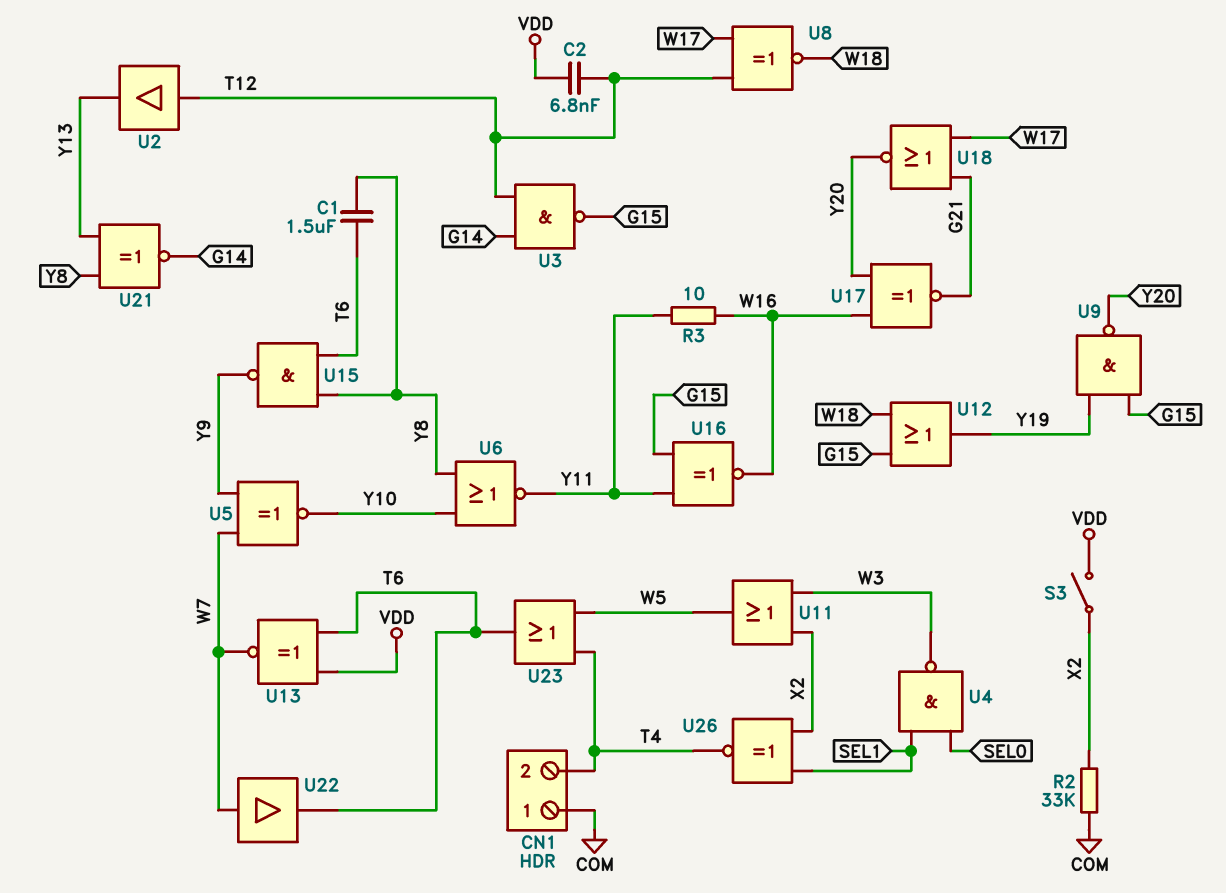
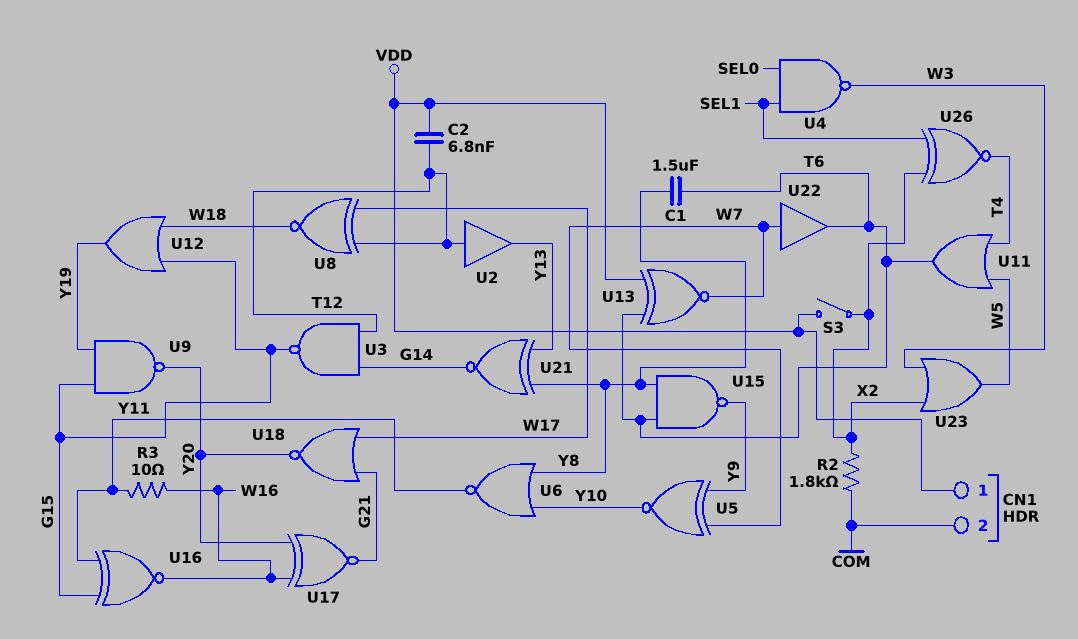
CN1 pin 1: COM -> VDD
CN1 pin 2: T4 -> COM
R2: 33k (COM, X2) -> 1.8k (COM, X2)
U11: OR (in W3, in X2, out W5) -> OR (in T4, in W5, out T6)
U23: OR (in T4, in W5, out T6) -> OR (in W3, in X2, out W5)

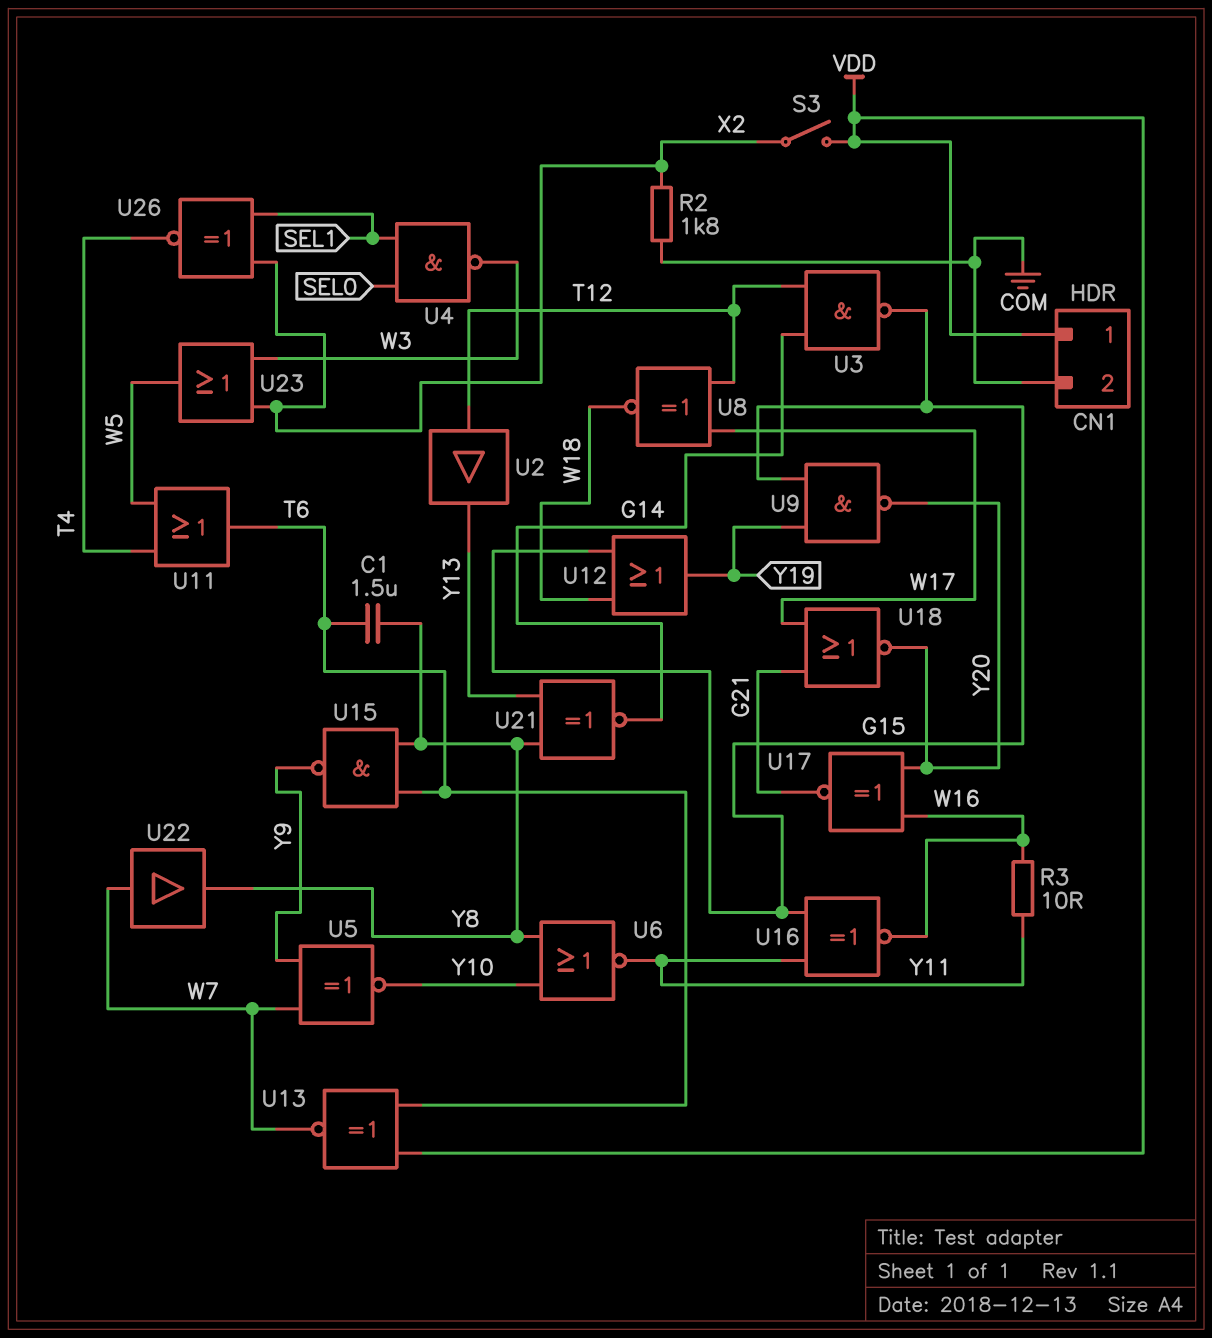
C2: 6.8nF (T12, VDD) -> none
U22: buffer (in W7, out T6) -> buffer (in W7, out Y8)

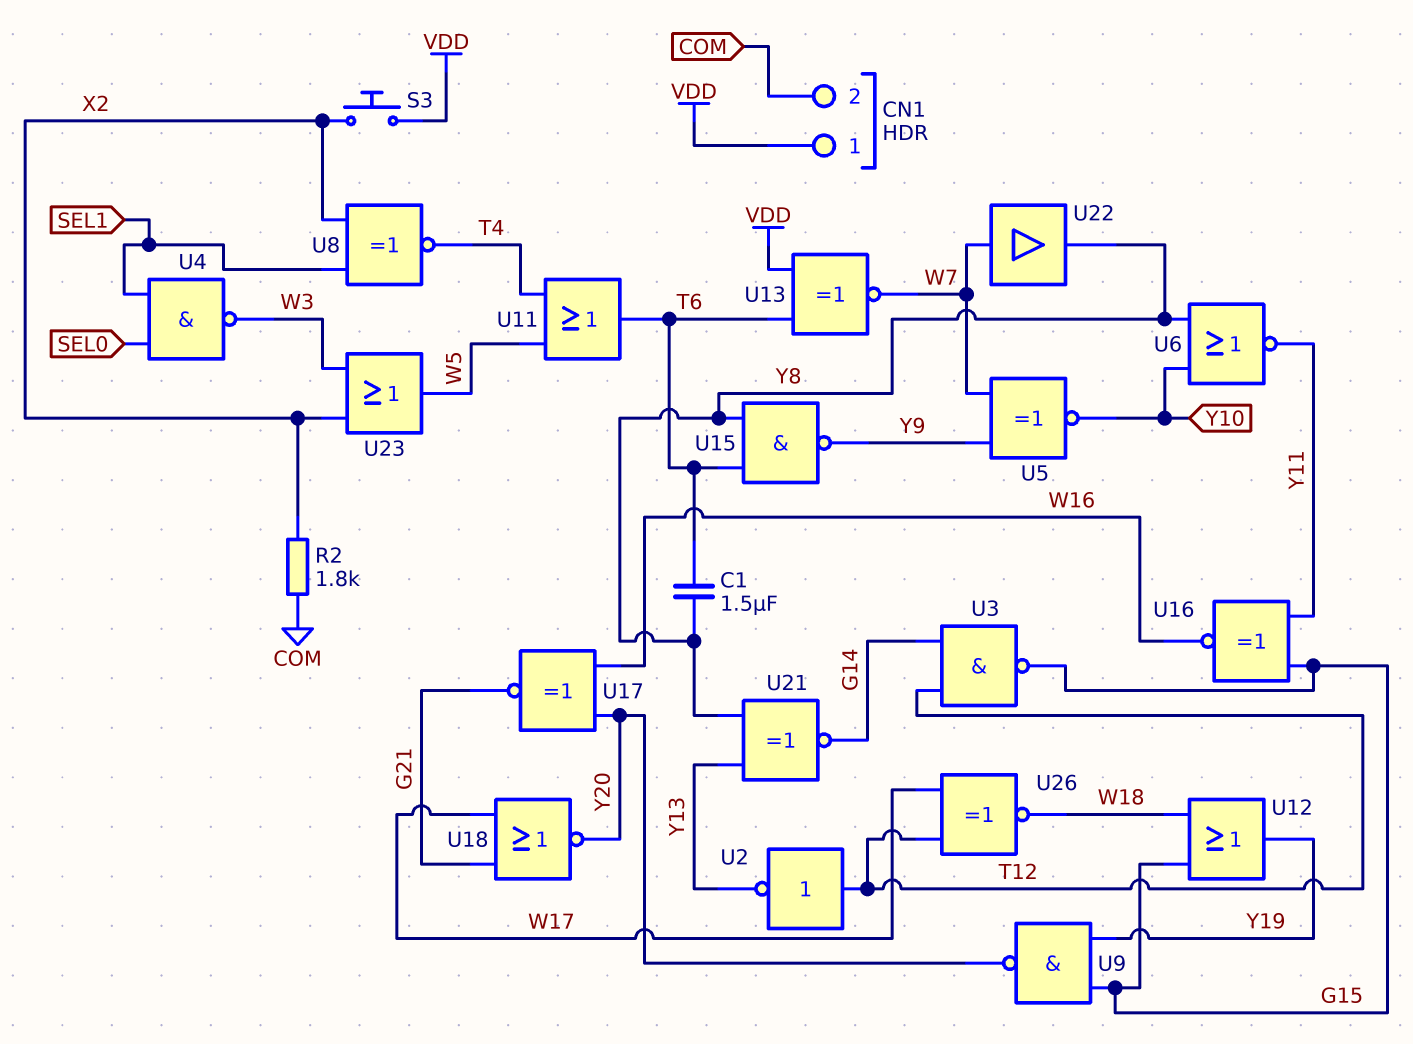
R3: 10 (W16, Y11) -> none
S3: switch (VDD, X2) -> button (VDD, X2)
U2: buffer (in T12, out Y13) -> NOT (in T12, out Y13)
U8: XNOR (in T12, in W17, out W18) -> XNOR (in SEL1, in X2, out T4)
U26: XNOR (in SEL1, in X2, out T4) -> XNOR (in T12, in W17, out W18)

